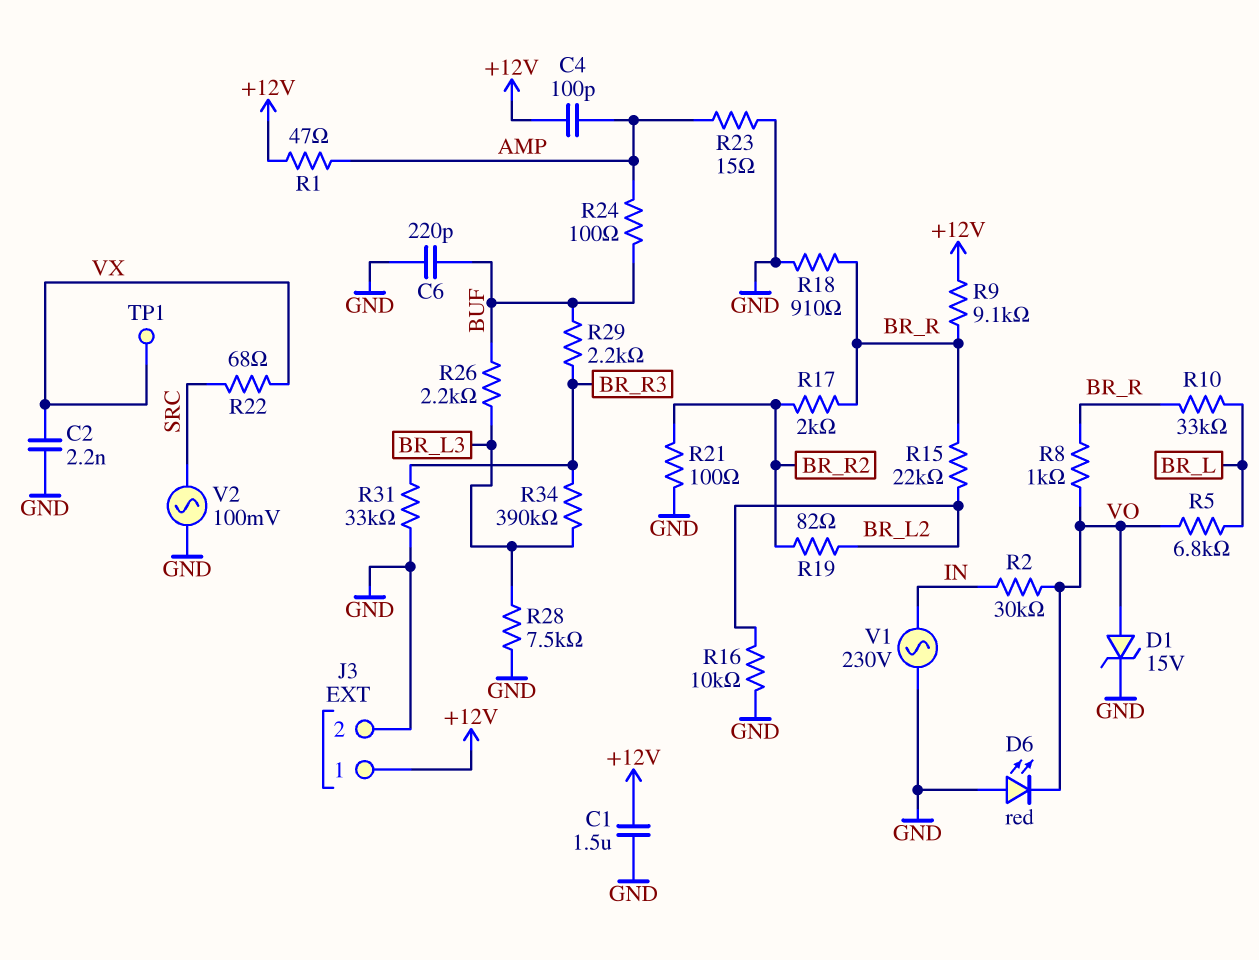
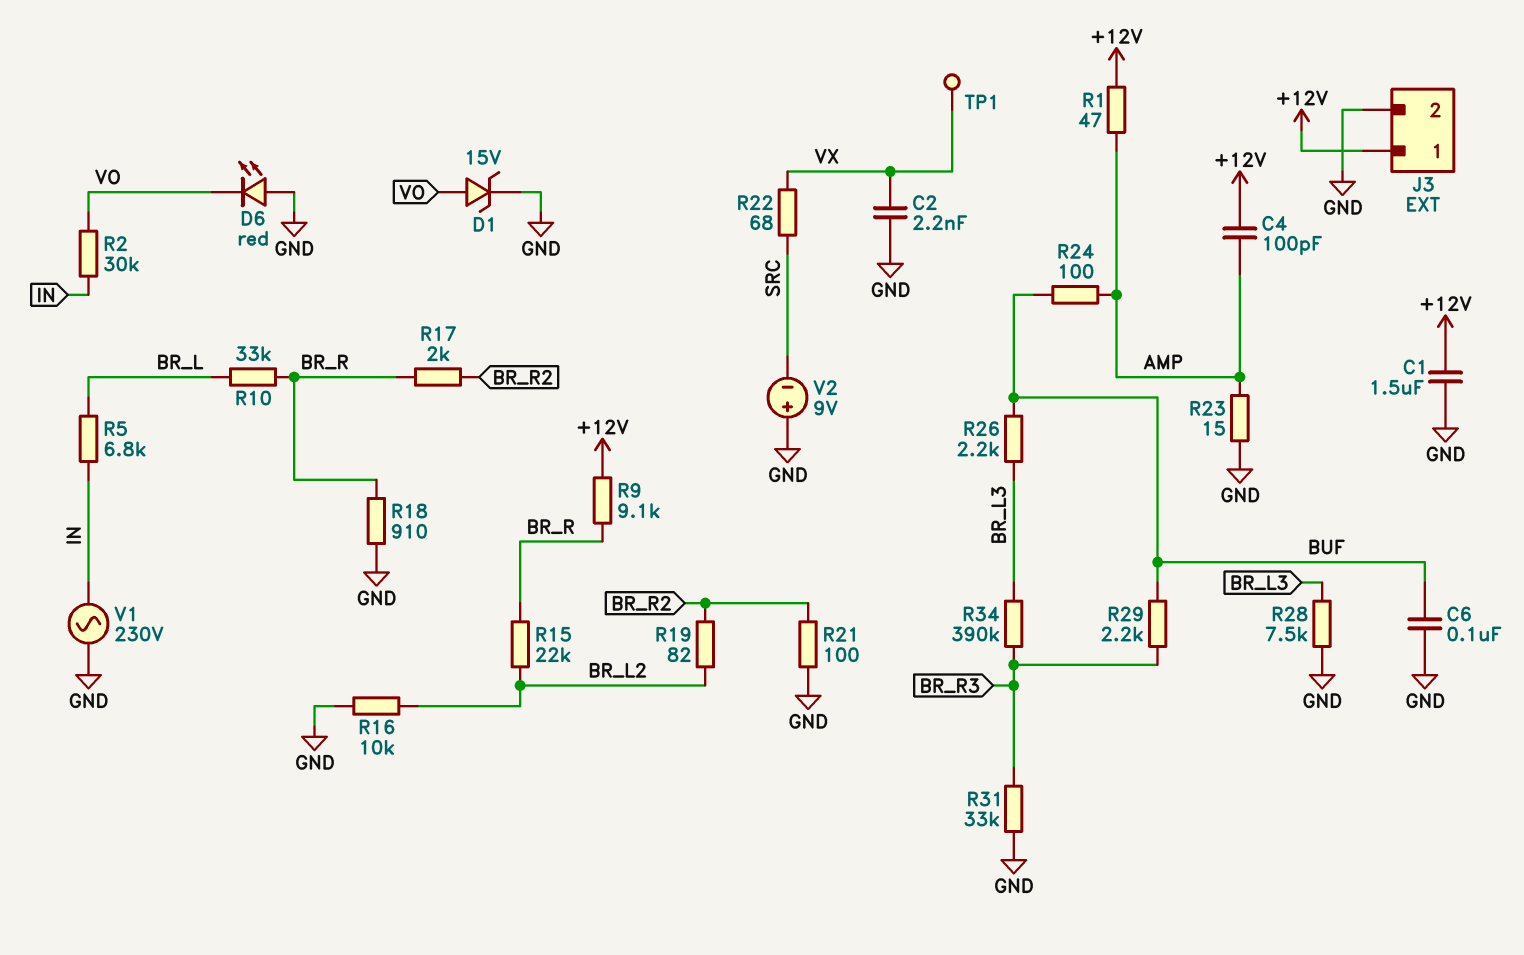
C6: 220pF (BUF, GND) -> 100nF (BUF, GND)
R5: 6.8k (BR_L, VO) -> 6.8k (BR_L, IN)
R8: 1k (BR_R, VO) -> none
V2: AC 100mV (GND, SRC) -> 9V (plus GND, minus SRC)

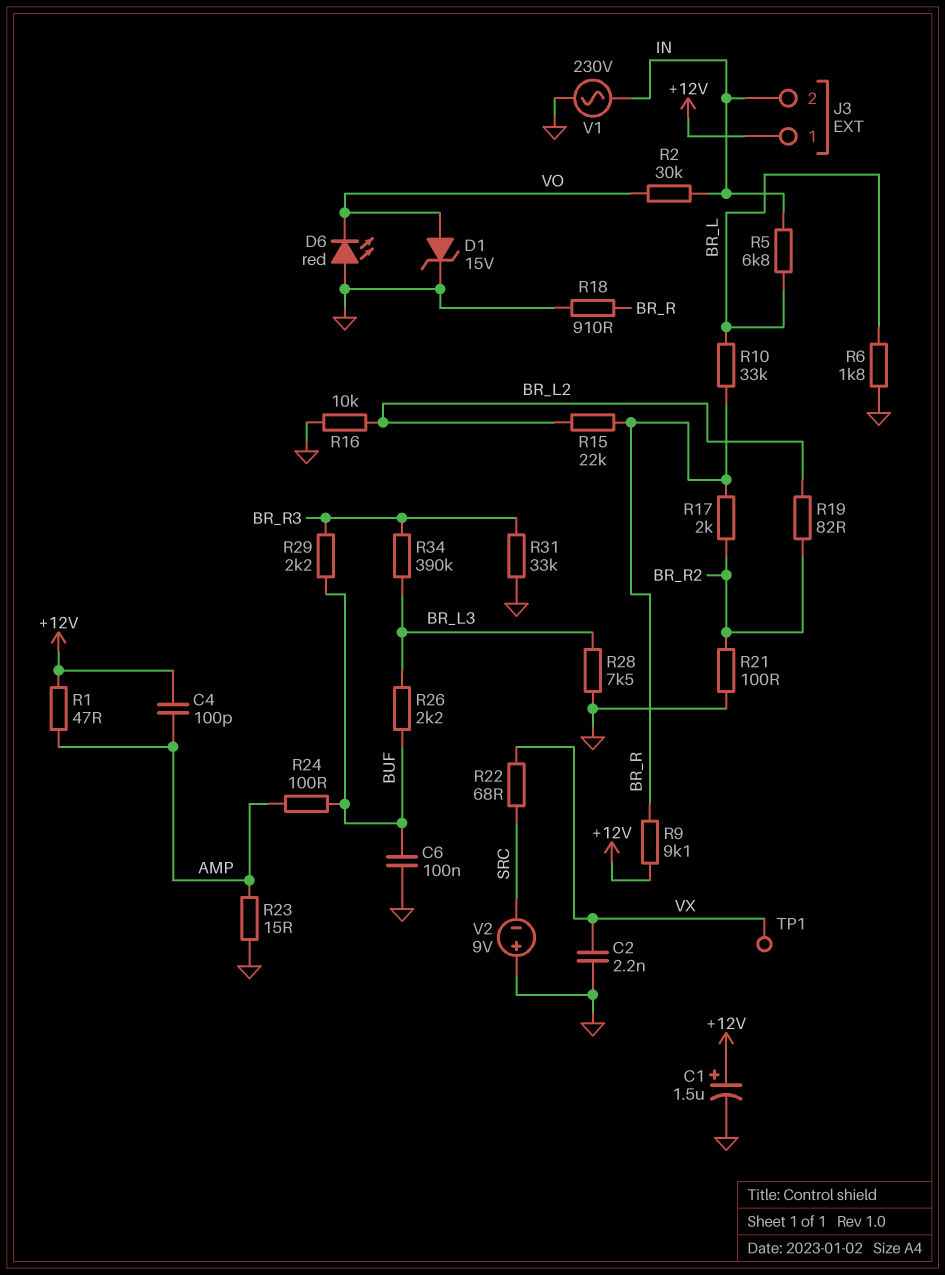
C1: 1.5uF (+12V, GND) -> 1.5uF (plus +12V, minus GND)
J3 pin 2: GND -> IN
R6: none -> 1.8k (BR_L, GND)

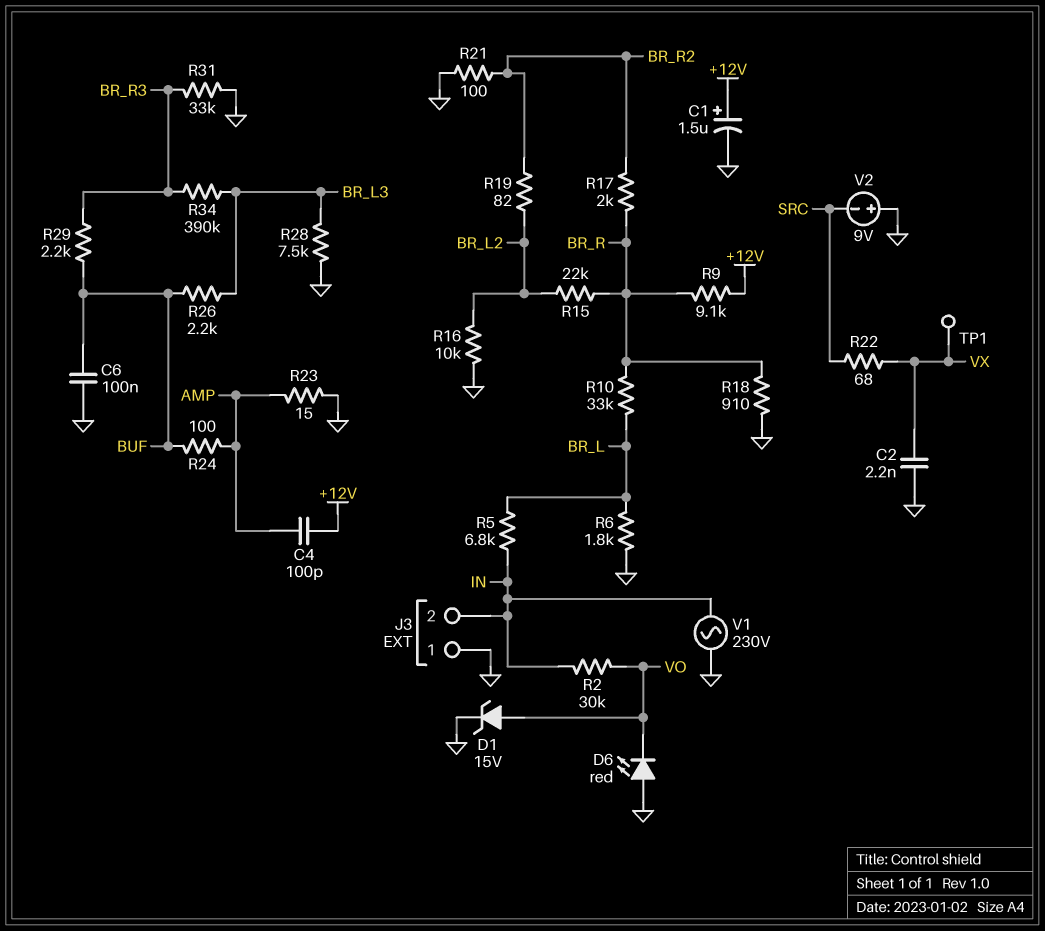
J3 pin 1: +12V -> GND
R1: 47 (+12V, AMP) -> none

